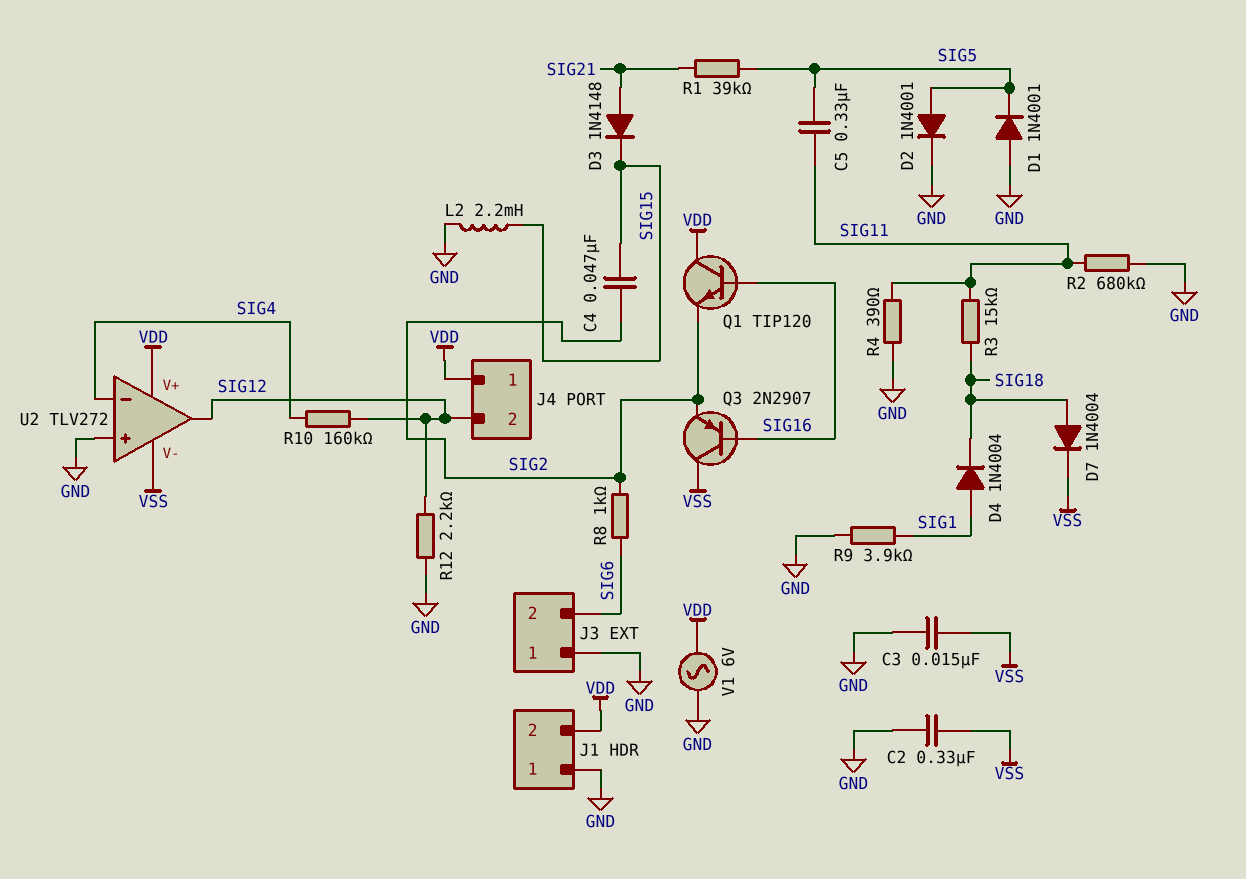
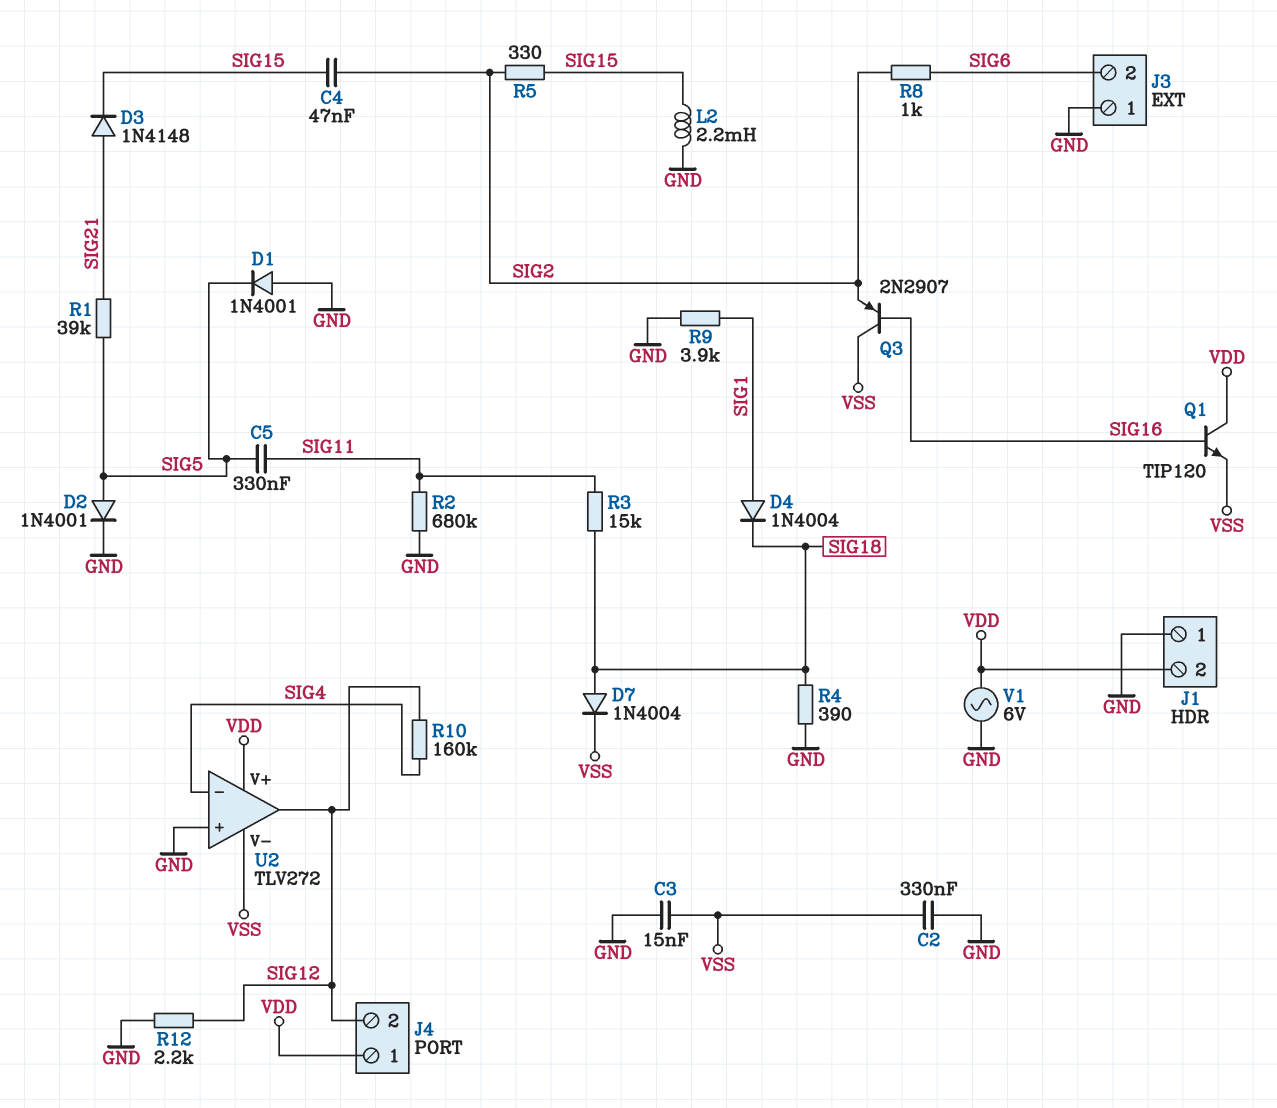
Q1: NPN TIP120 (B SIG16, C VDD, E SIG2) -> NPN TIP120 (B SIG16, C VDD, E VSS)
R4: 390 (GND, SIG11) -> 390 (GND, SIG18)
R5: none -> 330 (SIG2, SIG15)

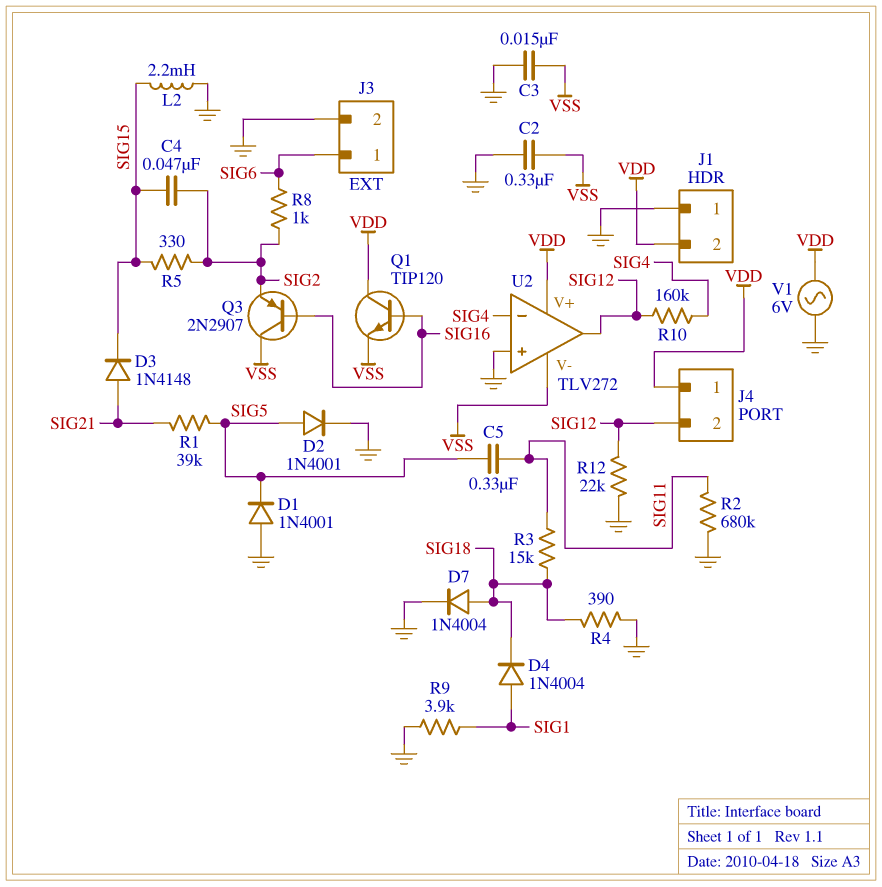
D7: diode 1N4004 (A SIG18, K VSS) -> diode 1N4004 (A SIG18, K GND)
J3 pin 1: GND -> SIG6
J3 pin 2: SIG6 -> GND
R12: 2.2k (GND, SIG12) -> 22k (GND, SIG12)

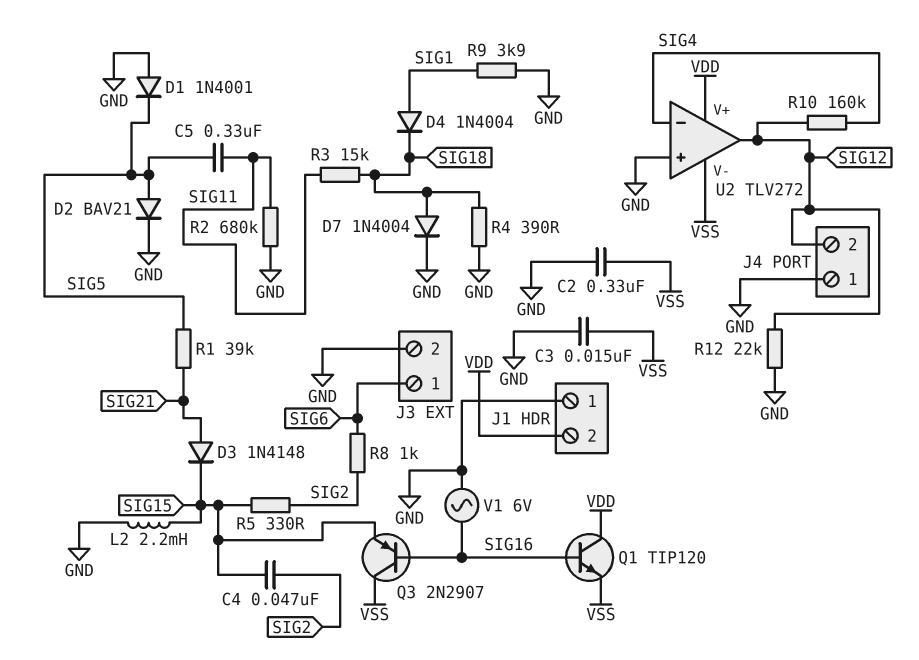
D2: diode 1N4001 (A SIG5, K GND) -> diode BAV21 (A SIG5, K GND)
J4 pin 1: VDD -> GND
Q3: PNP 2N2907 (B SIG16, C VSS, E SIG2) -> PNP 2N2907 (B SIG16, C VSS, E SIG15)
V1: AC 6V (GND, VDD) -> AC 6V (GND, SIG16)

